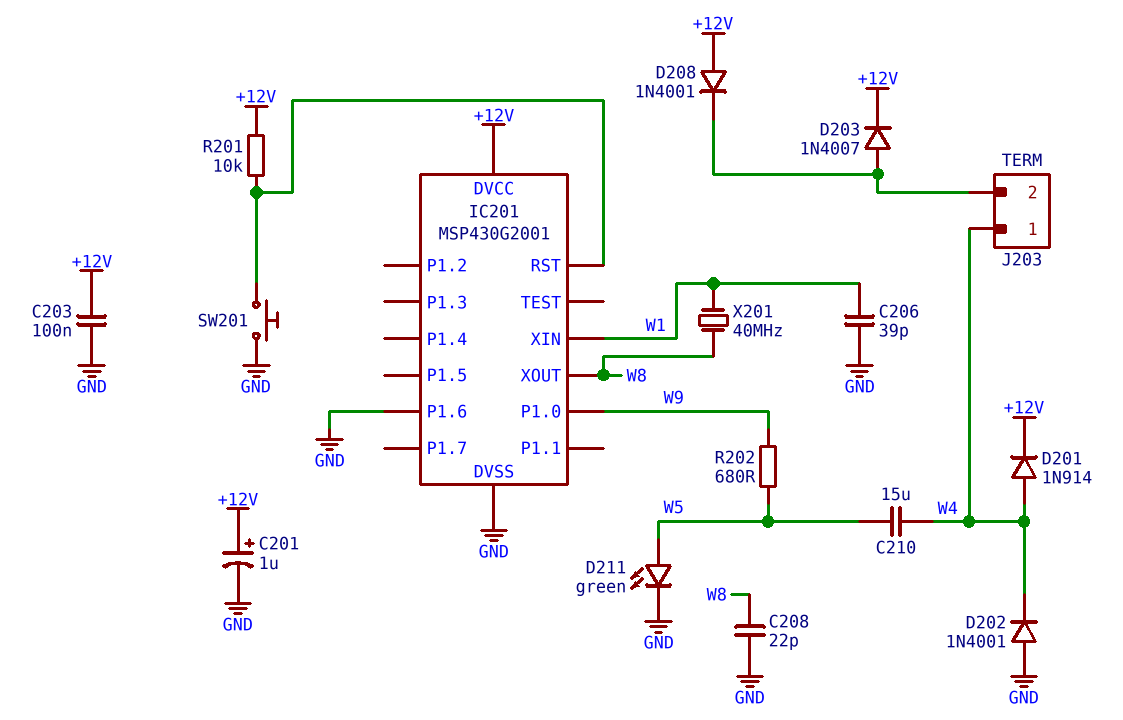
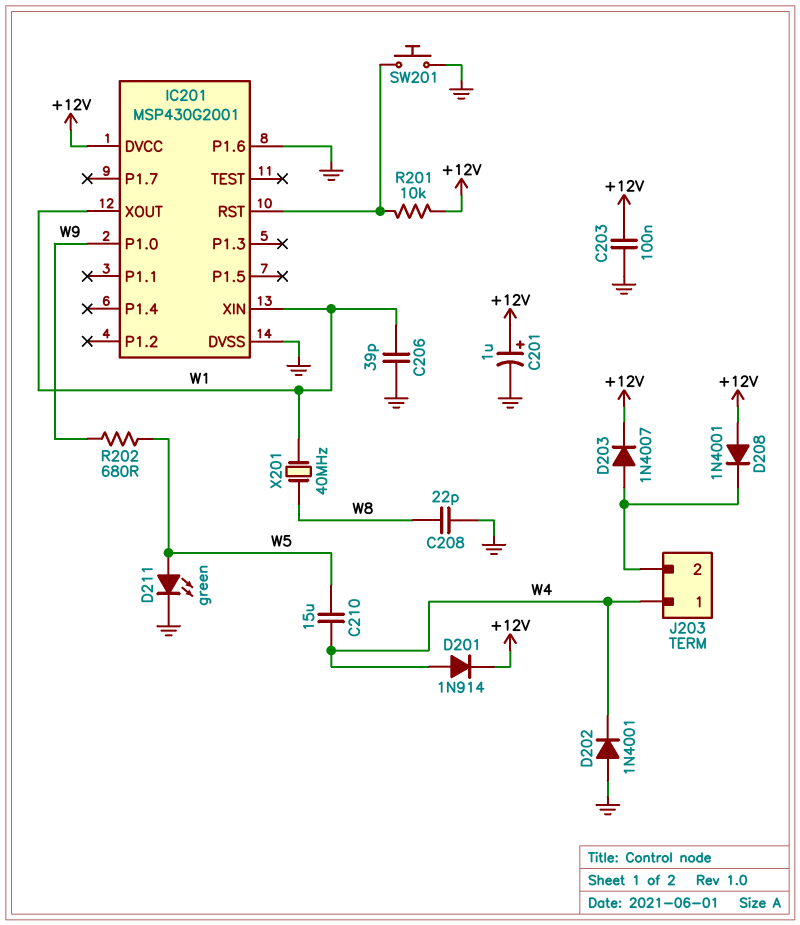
IC201 pin XOUT: W8 -> W1

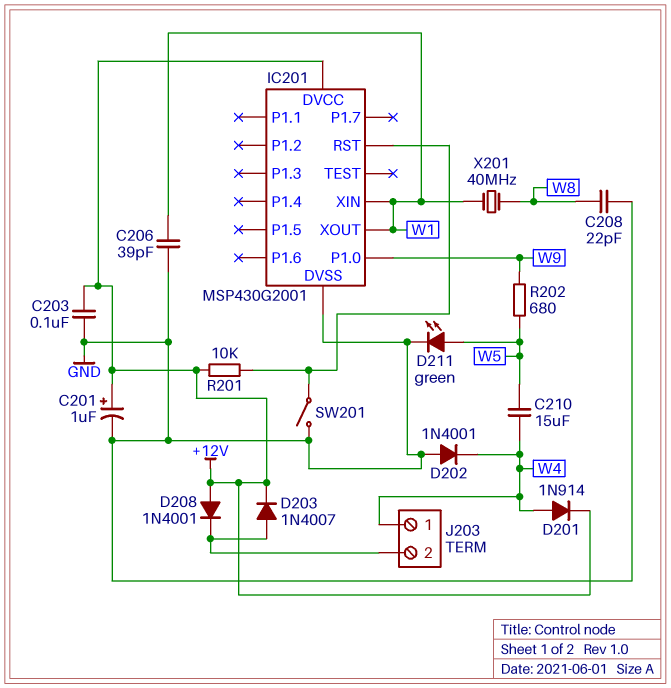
IC201 pin P1.6: GND -> none
SW201: button (GND, IC201/RST) -> switch (GND, IC201/RST)

